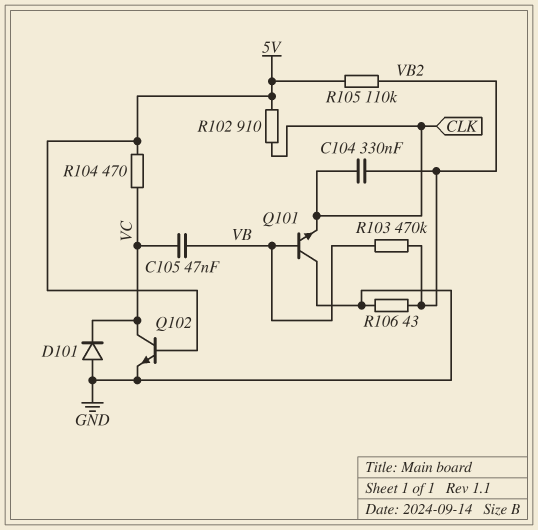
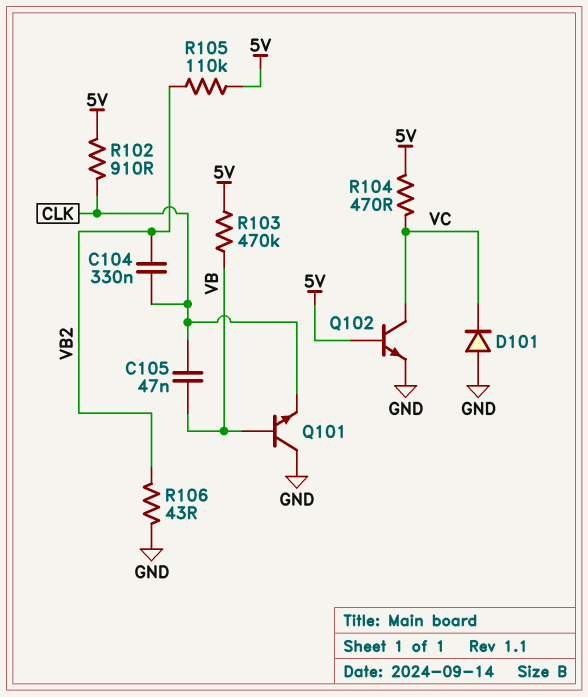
C105: 47nF (VB, VC) -> 47nF (CLK, VB)
R103: 470k (VB, VB2) -> 470k (5V, VB)

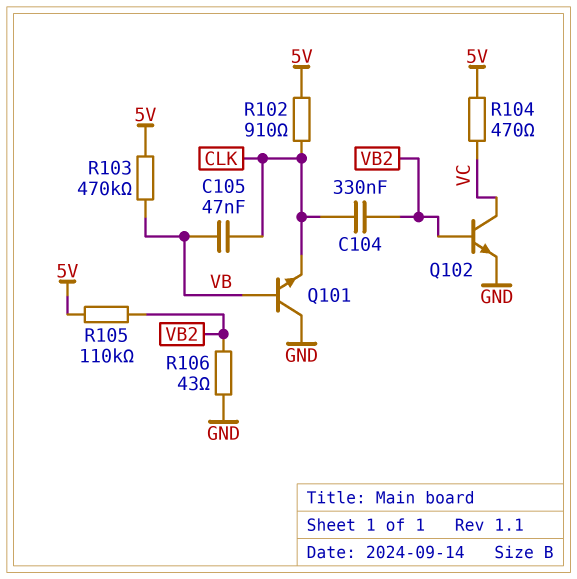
D101: diode (A GND, K VC) -> none
Q102: NPN (B 5V, C VC, E GND) -> NPN (B VB2, C VC, E GND)

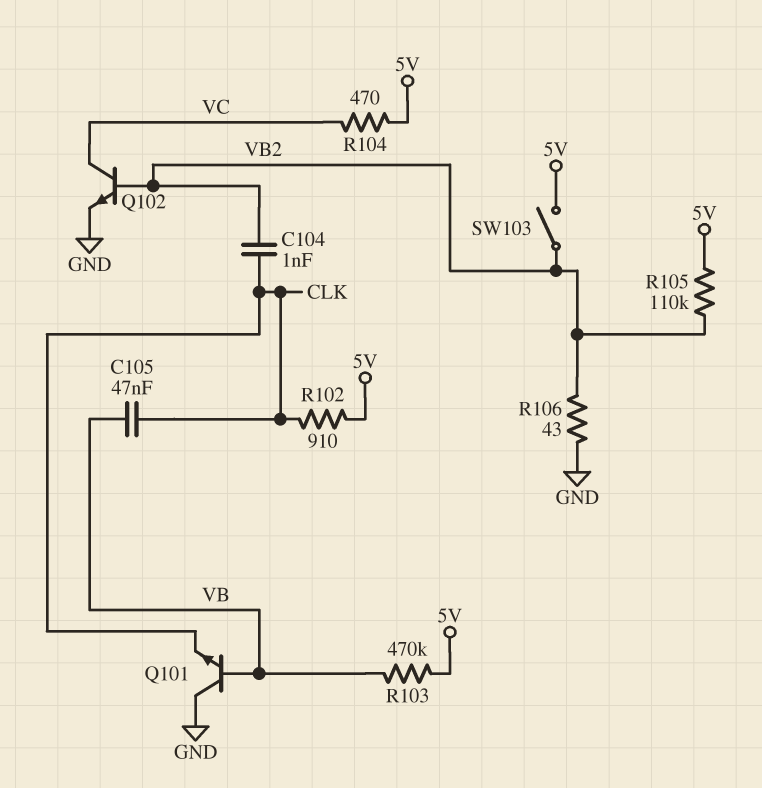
C104: 330nF (CLK, VB2) -> 1nF (CLK, VB2)
SW103: none -> switch (5V, VB2)

